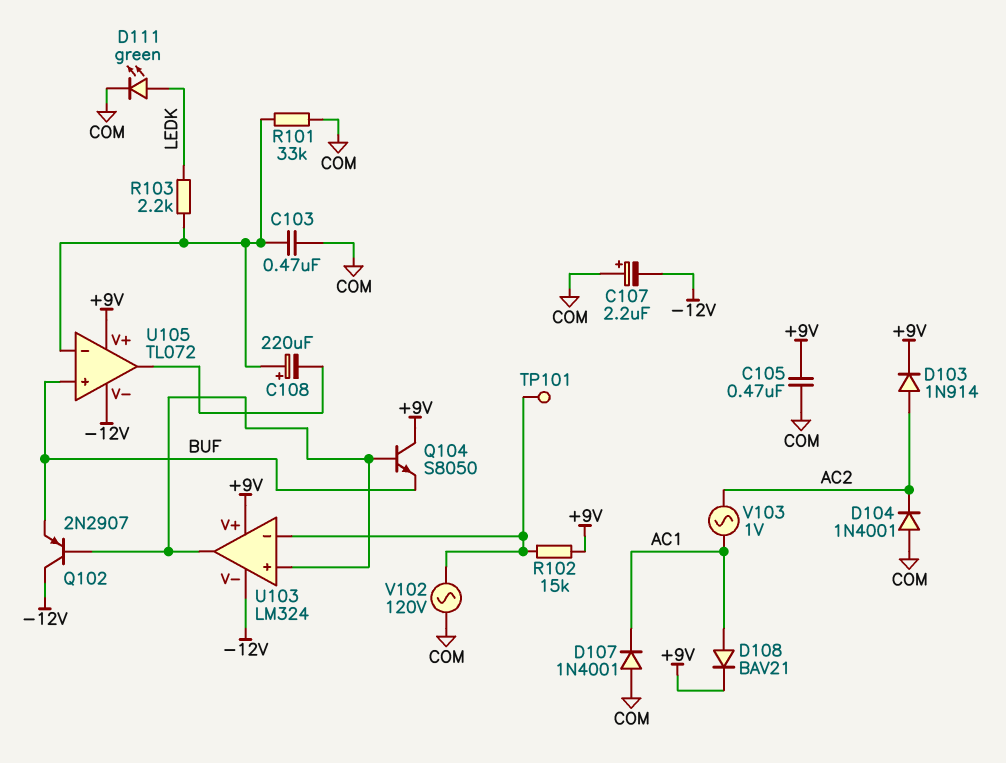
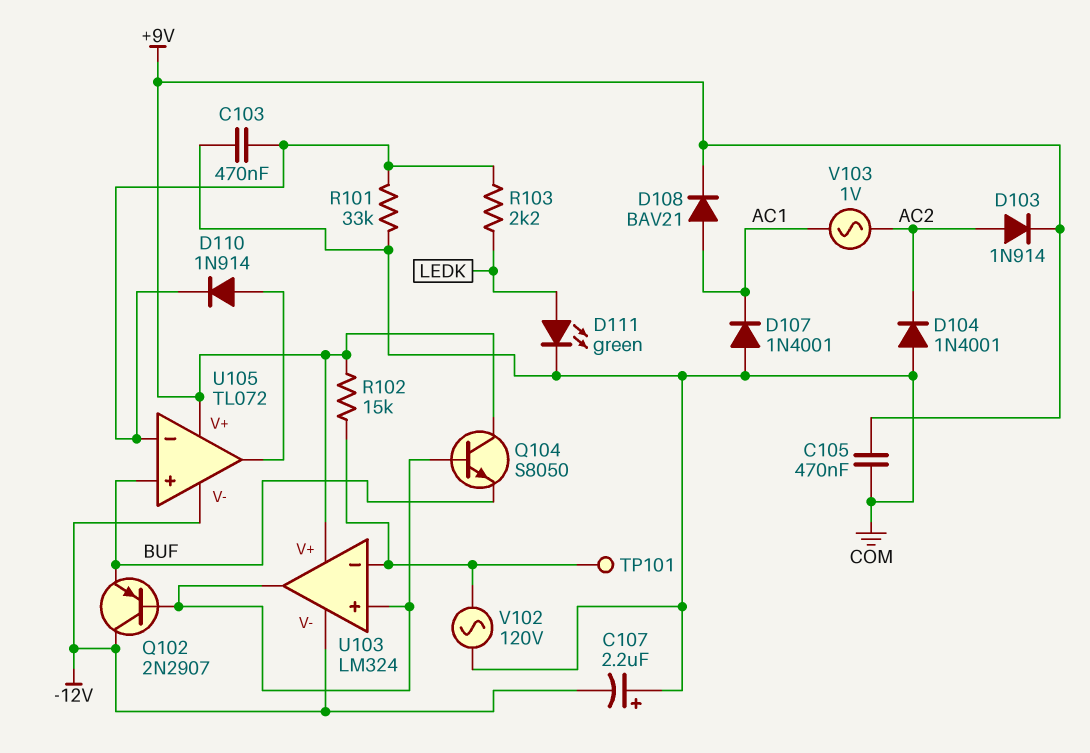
C108: 220uF (plus U105/in-, minus U105/out) -> none
D110: none -> diode 1N914 (A U105/out, K U105/in-)

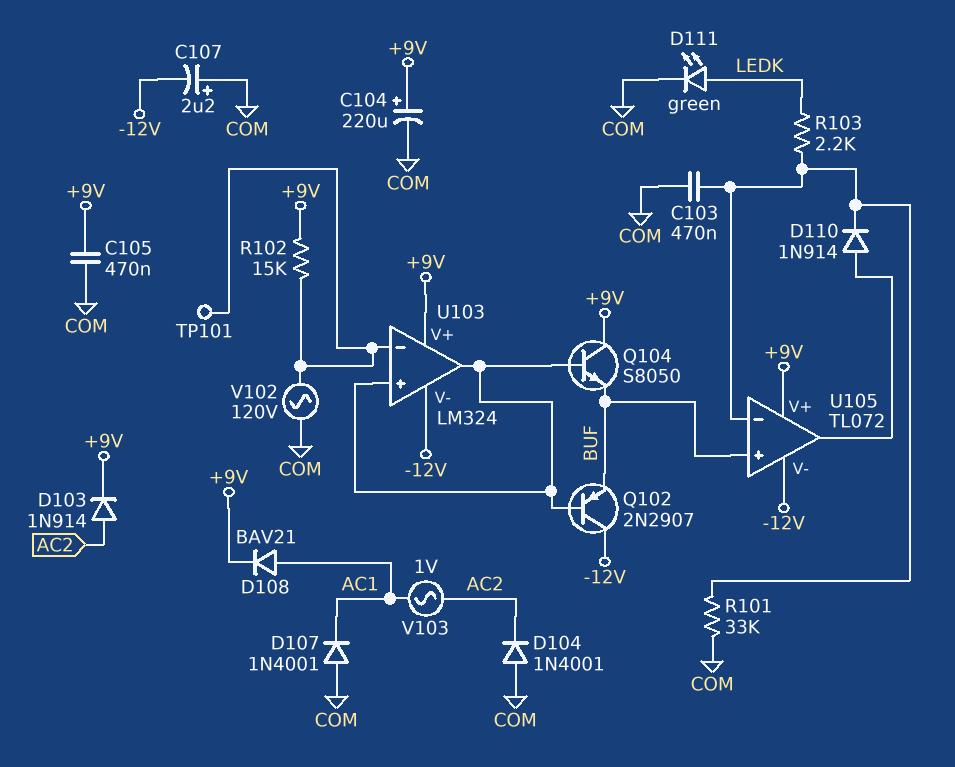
C104: none -> 220uF (plus +9V, minus COM)

